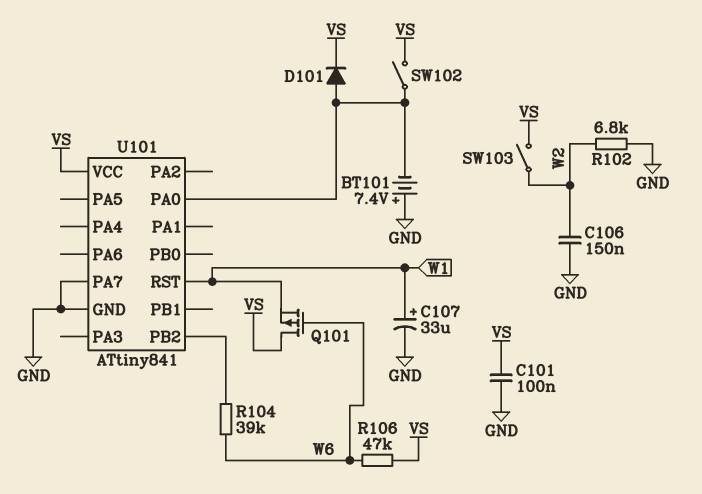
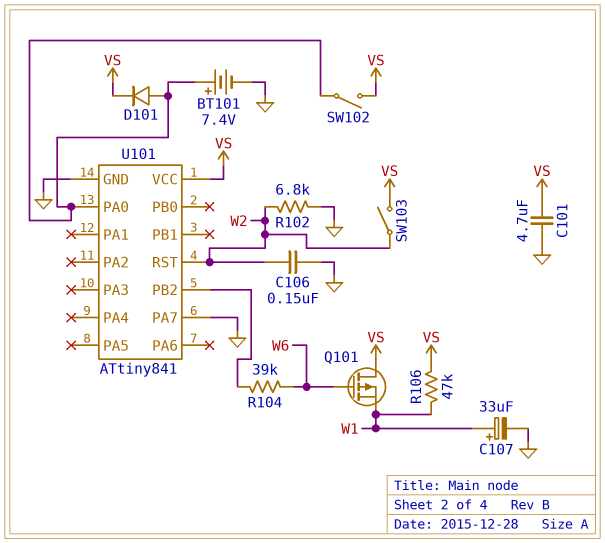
BT101: 7.4V (plus GND, minus U101/PA0) -> 7.4V (plus U101/PA0, minus GND)
C101: 100nF (GND, VS) -> 4.7uF (GND, VS)
R106: 47k (VS, W6) -> 47k (VS, W1)
U101 pin RST: W1 -> W2

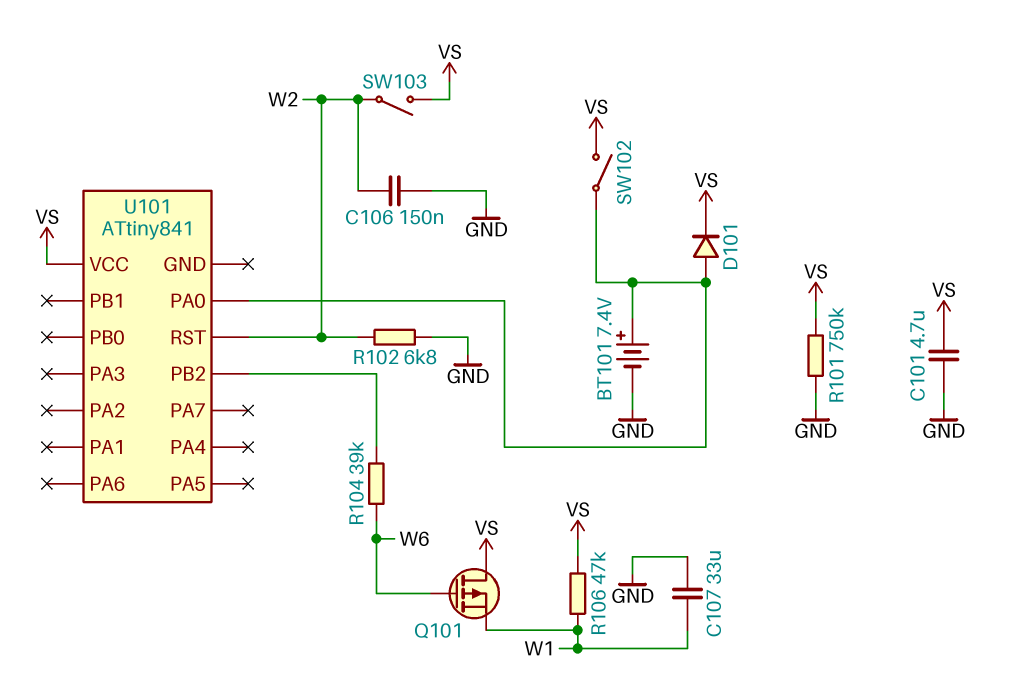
C107: 33uF (plus W1, minus GND) -> 33uF (GND, W1)
R101: none -> 750k (GND, VS)
U101 pin GND: GND -> none
U101 pin PA7: GND -> none

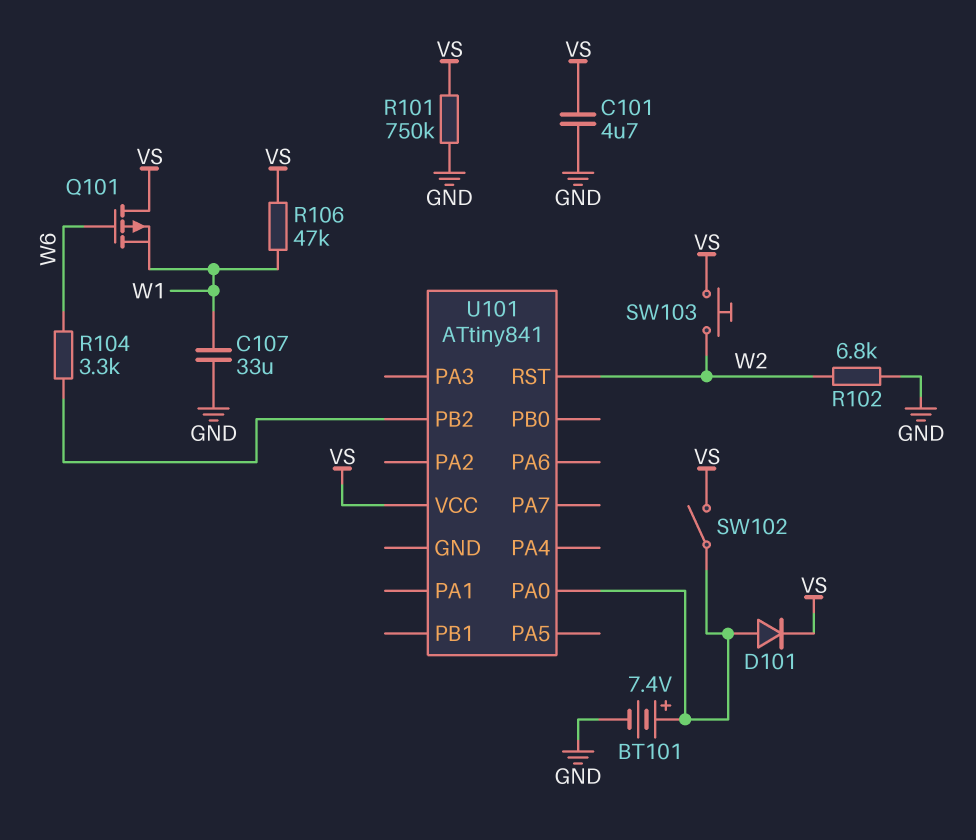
C106: 150nF (GND, W2) -> none
R104: 39k (U101/PB2, W6) -> 3.3k (U101/PB2, W6)
SW103: switch (VS, W2) -> button (VS, W2)

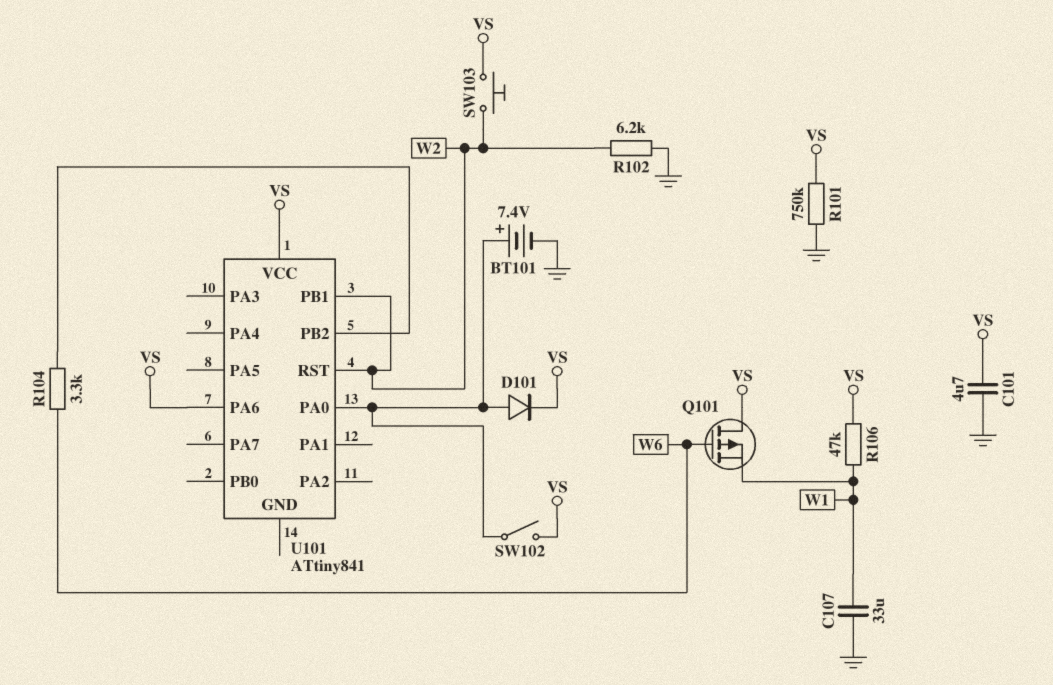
R102: 6.8k (GND, W2) -> 6.2k (GND, W2)
U101 pin PA6: none -> VS
U101 pin PB1: none -> W2

